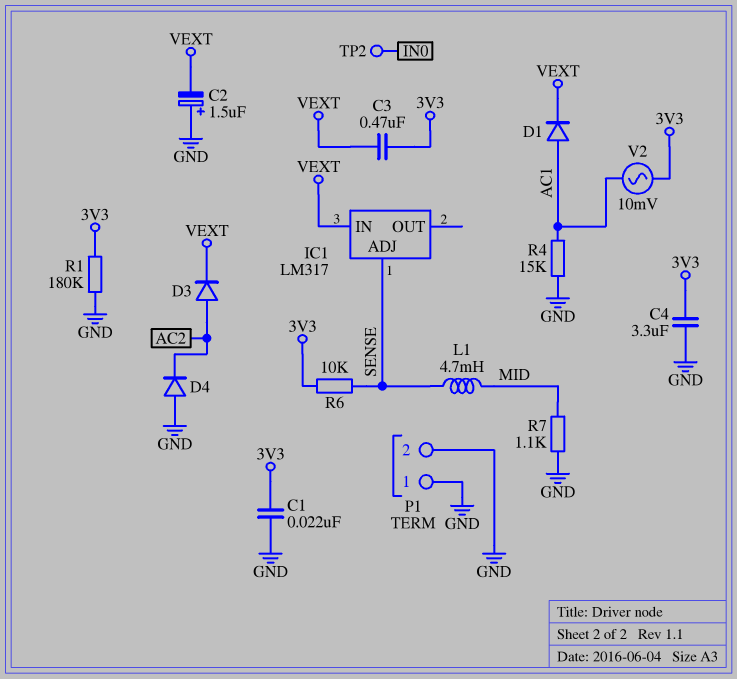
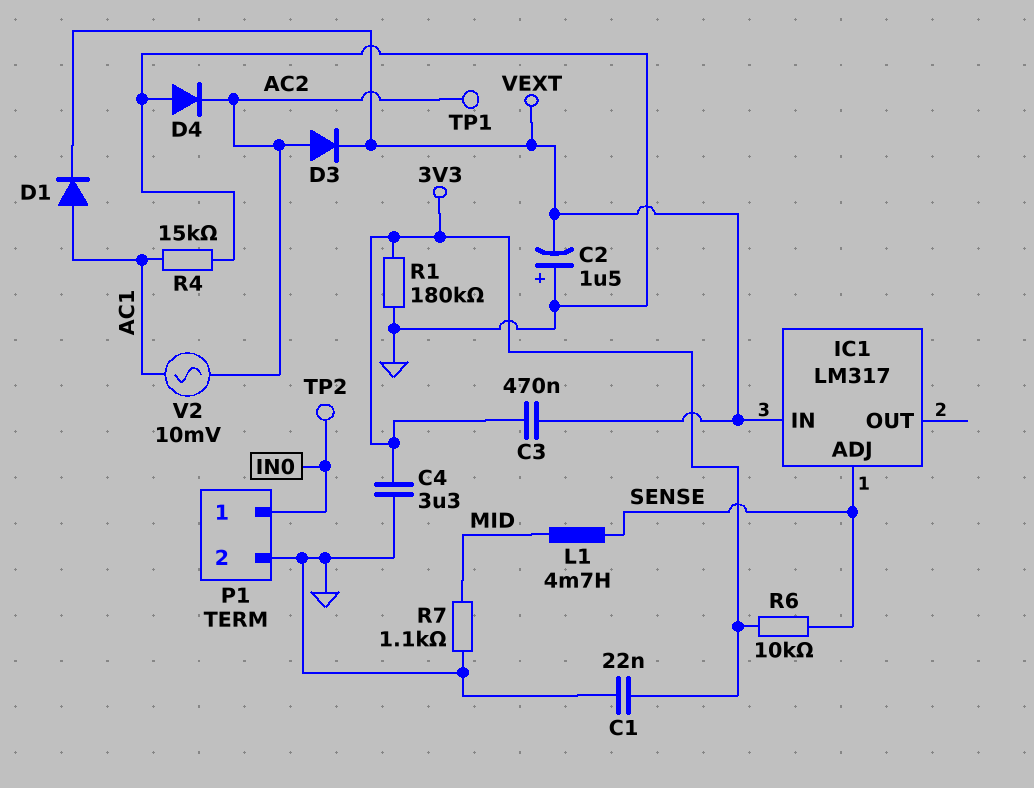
P1 pin 1: GND -> IN0
TP1: none -> test point (AC2)
V2: AC 10mV (3V3, AC1) -> AC 10mV (AC1, AC2)

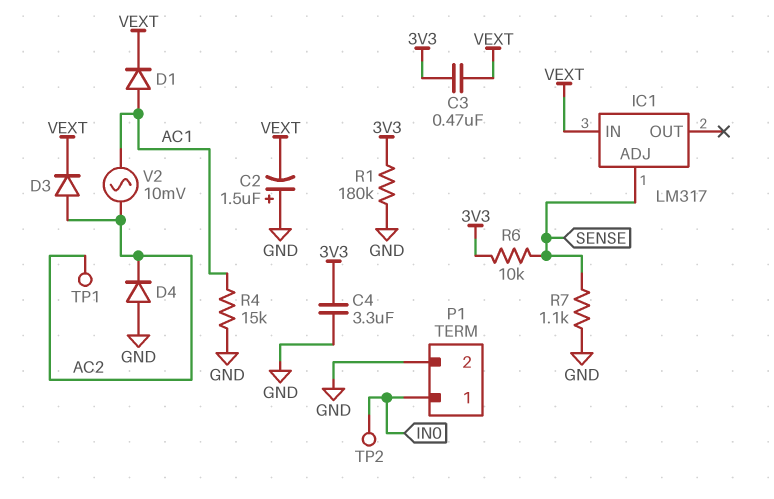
C1: 22nF (3V3, GND) -> none
L1: 4.7mH (MID, SENSE) -> none
R7: 1.1k (GND, MID) -> 1.1k (GND, SENSE)

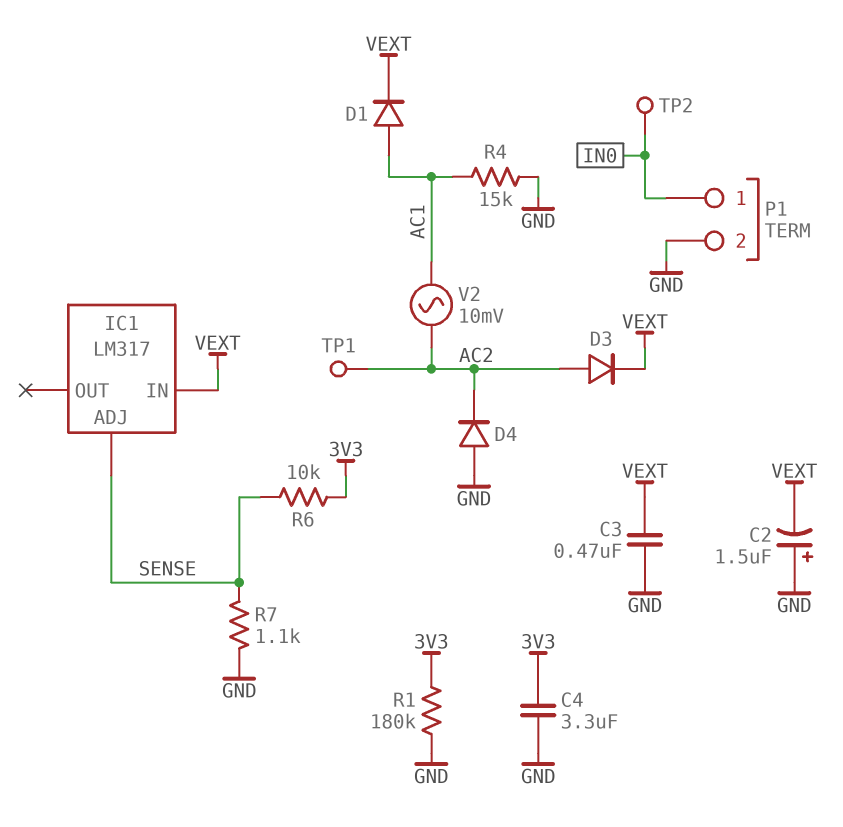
C3: 470nF (3V3, VEXT) -> 470nF (GND, VEXT)

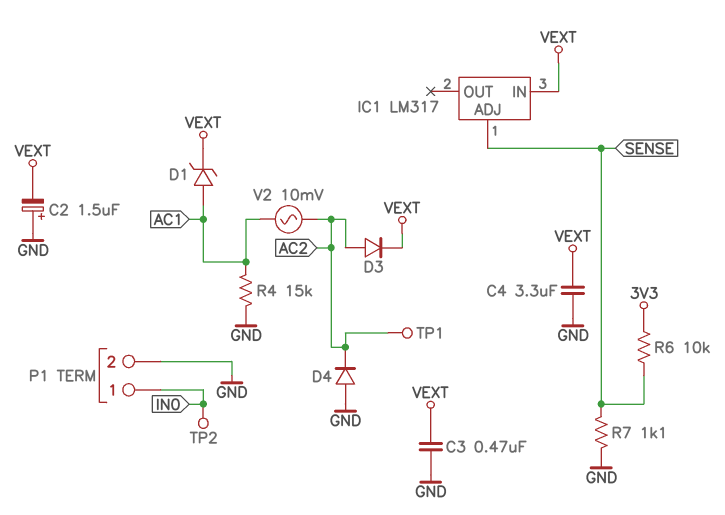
C4: 3.3uF (3V3, GND) -> 3.3uF (GND, VEXT)
D1: diode (A AC1, K VEXT) -> zener (A AC1, K VEXT)
R1: 180k (3V3, GND) -> none

